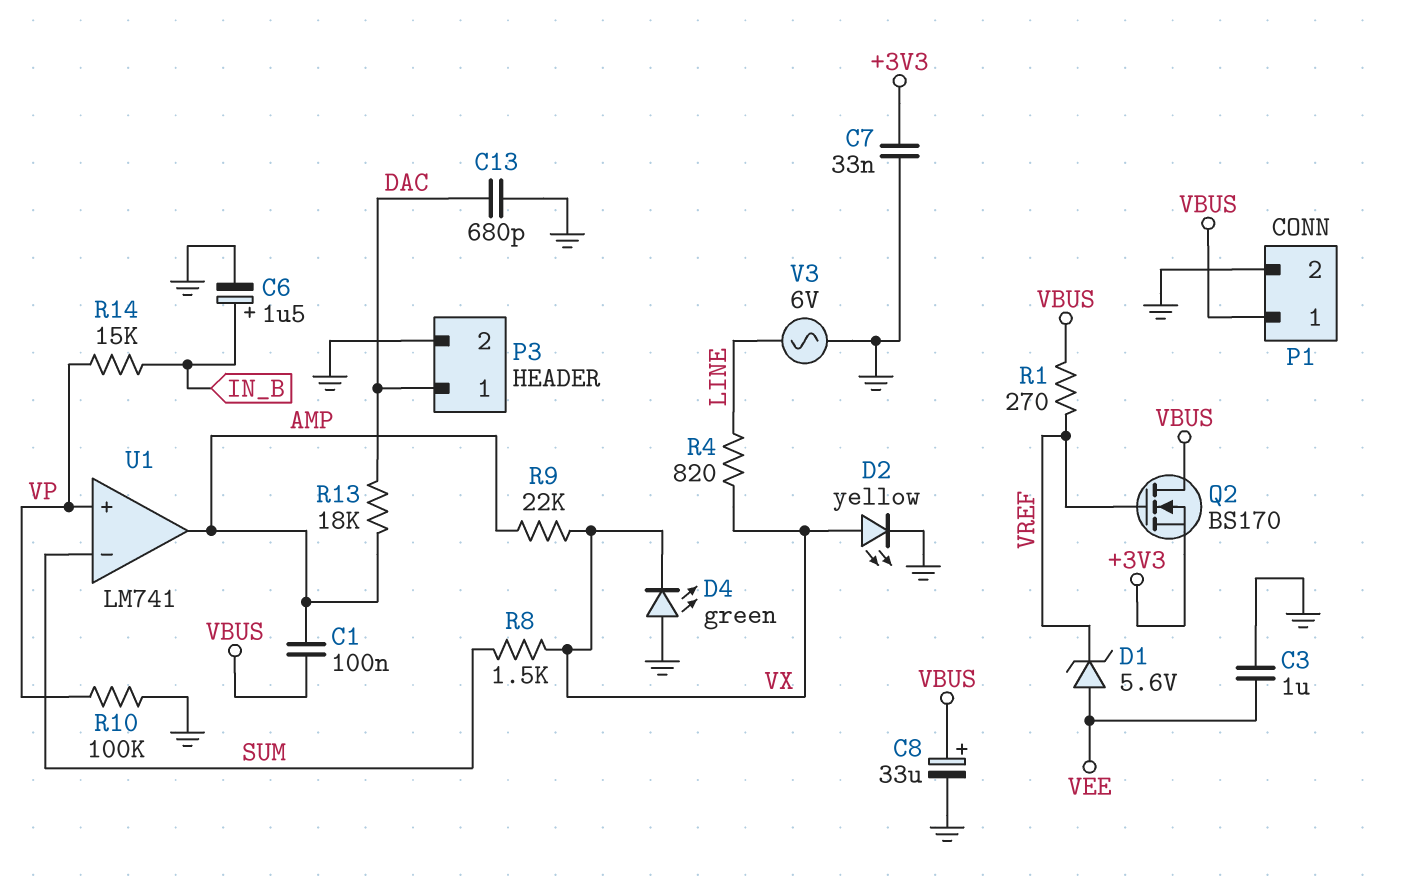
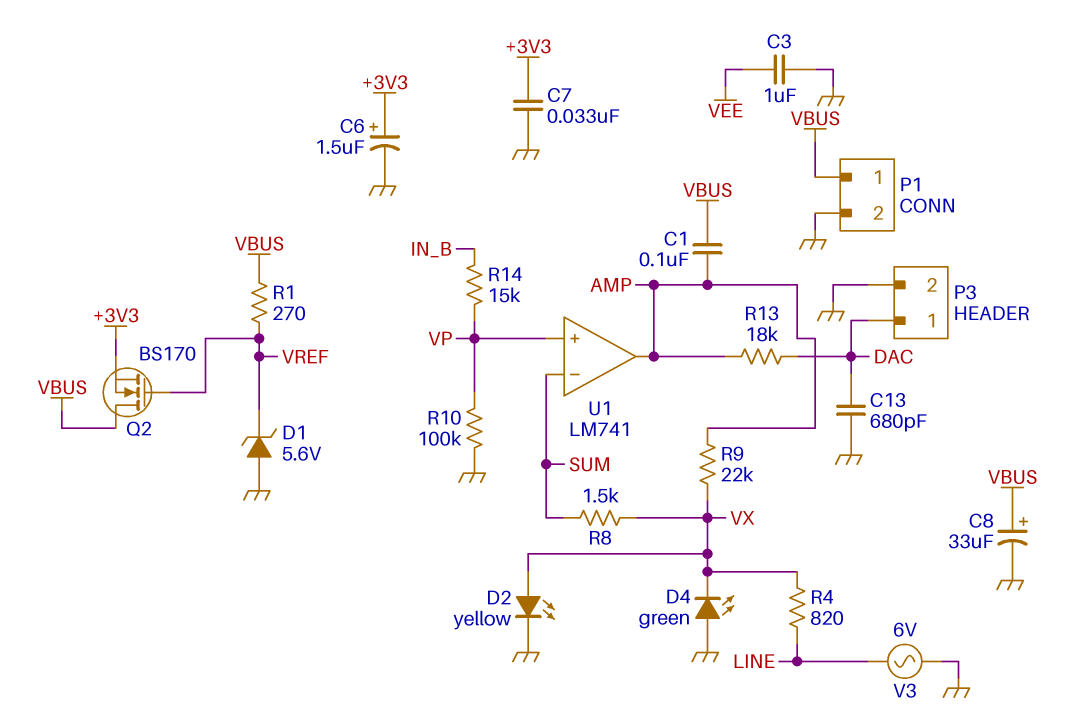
C6: 1.5uF (plus IN_B, minus GND) -> 1.5uF (plus +3V3, minus GND)
D1: zener 5.6V (A VEE, K VREF) -> zener 5.6V (A GND, K VREF)

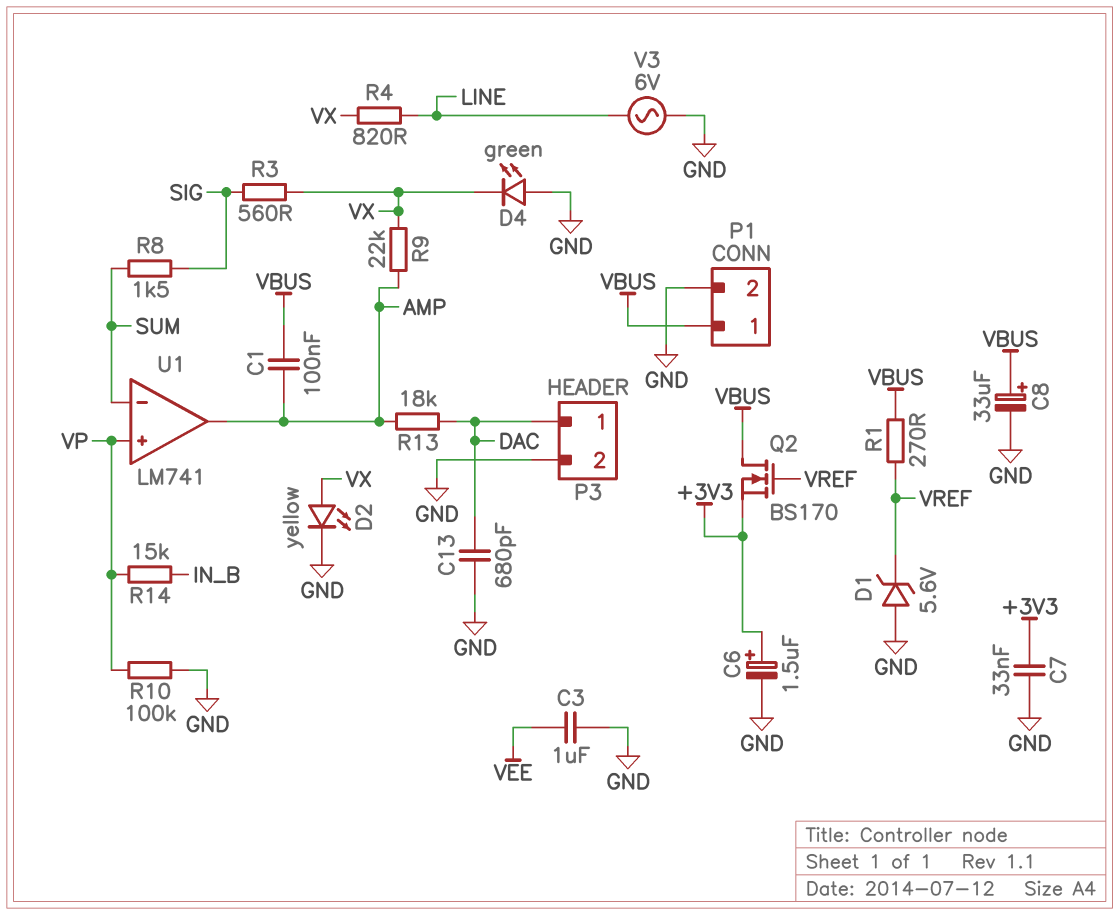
R3: none -> 560 (SIG, VX)
R8: 1.5k (SUM, VX) -> 1.5k (SIG, SUM)

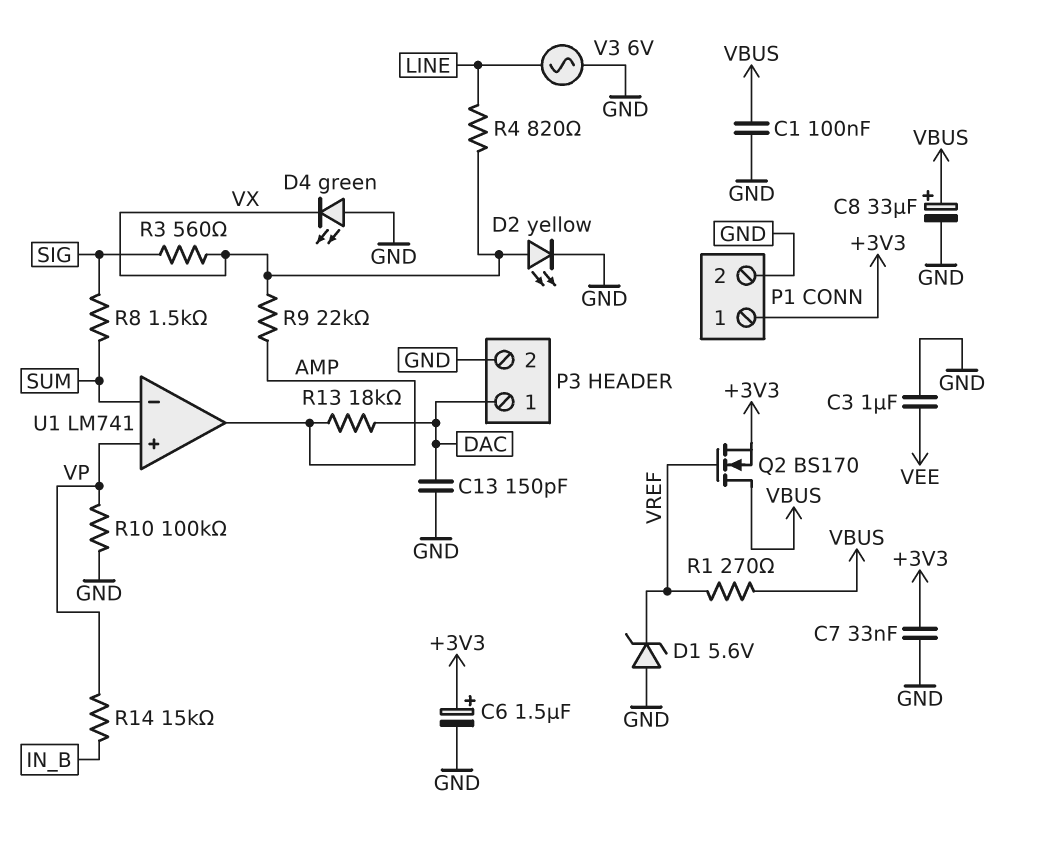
C1: 100nF (AMP, VBUS) -> 100nF (GND, VBUS)
C13: 680pF (DAC, GND) -> 150pF (DAC, GND)
P1 pin 1: VBUS -> +3V3

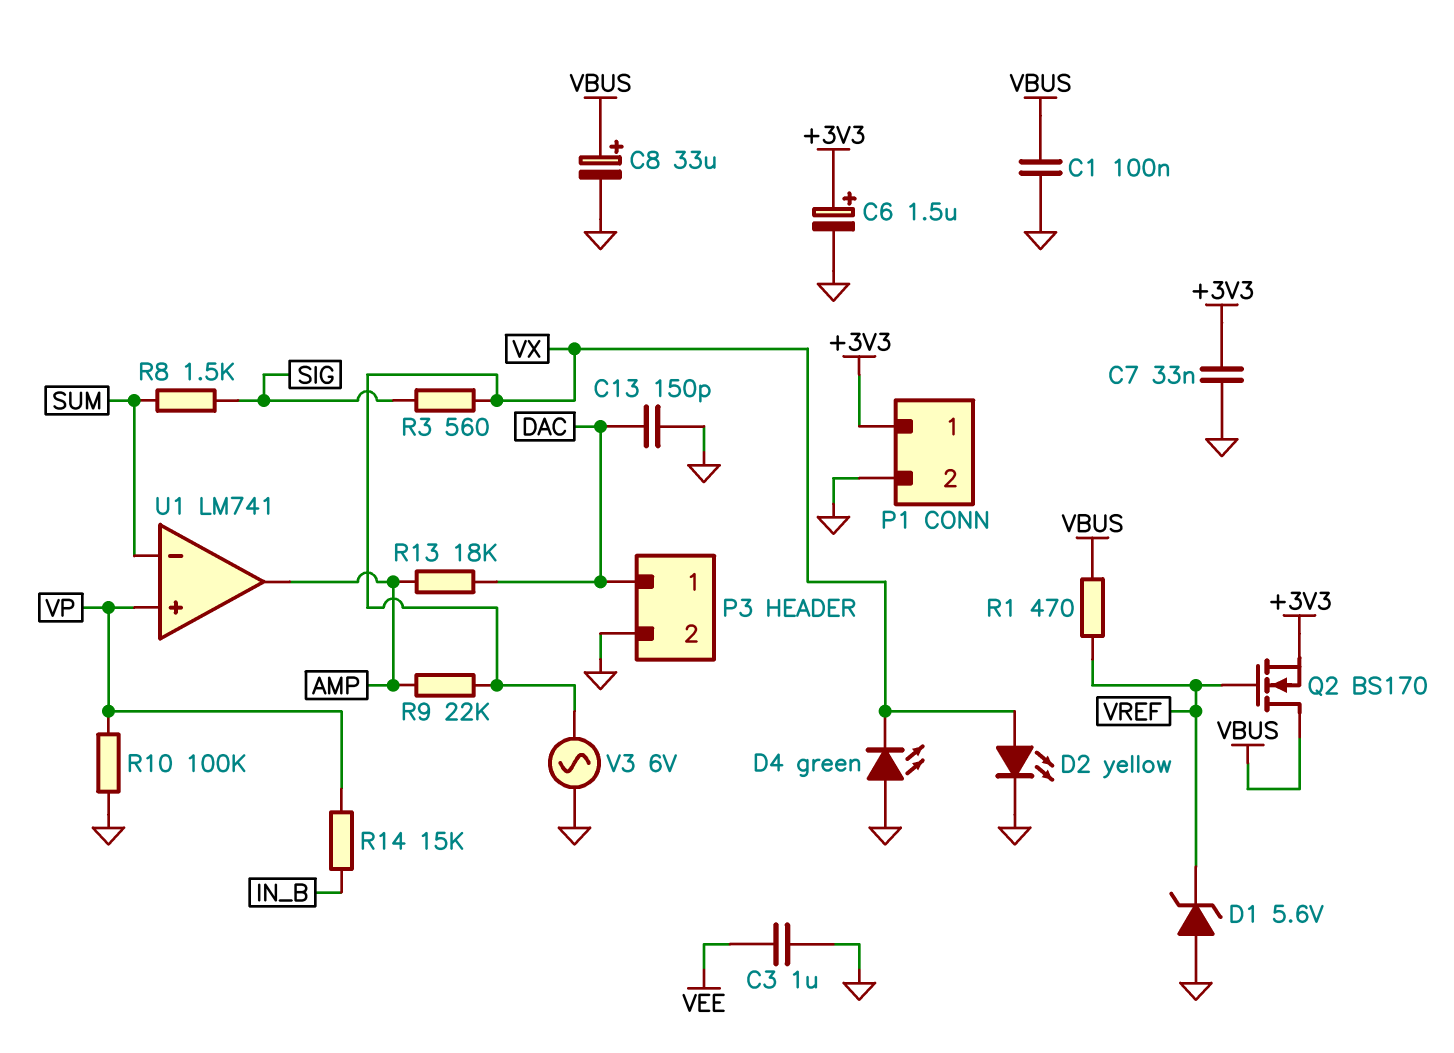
R1: 270 (VBUS, VREF) -> 470 (VBUS, VREF)
R4: 820 (LINE, VX) -> none
V3: AC 6V (GND, LINE) -> AC 6V (GND, VX)

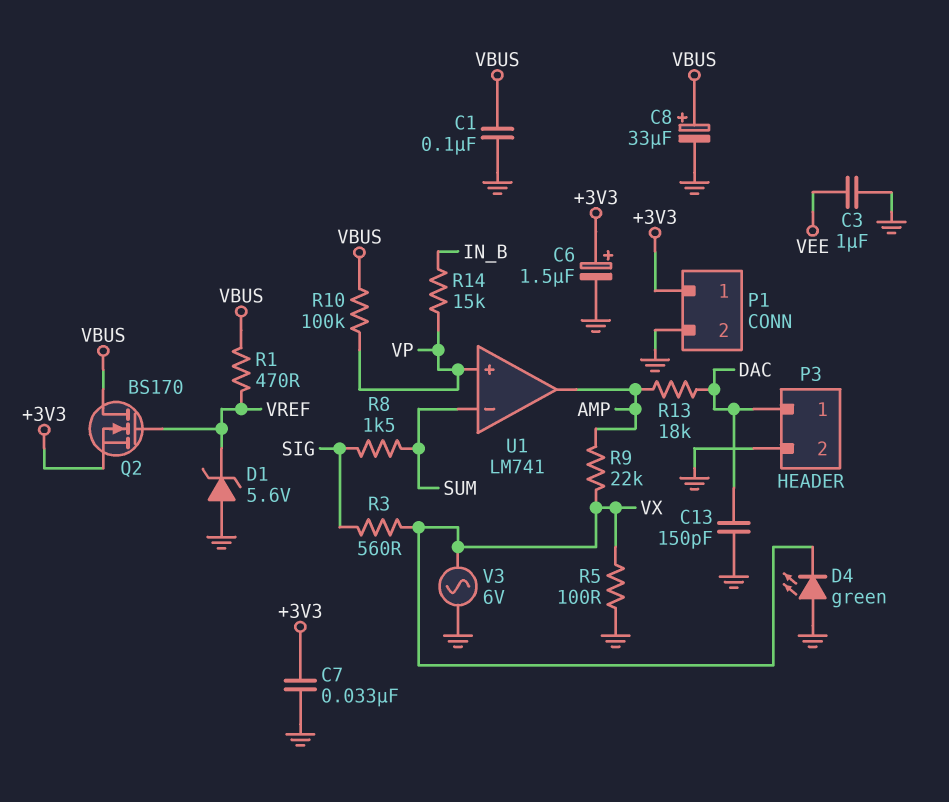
D2: LED yellow (A VX, K GND) -> none
R5: none -> 100 (GND, VX)
R10: 100k (GND, VP) -> 100k (VBUS, VP)

